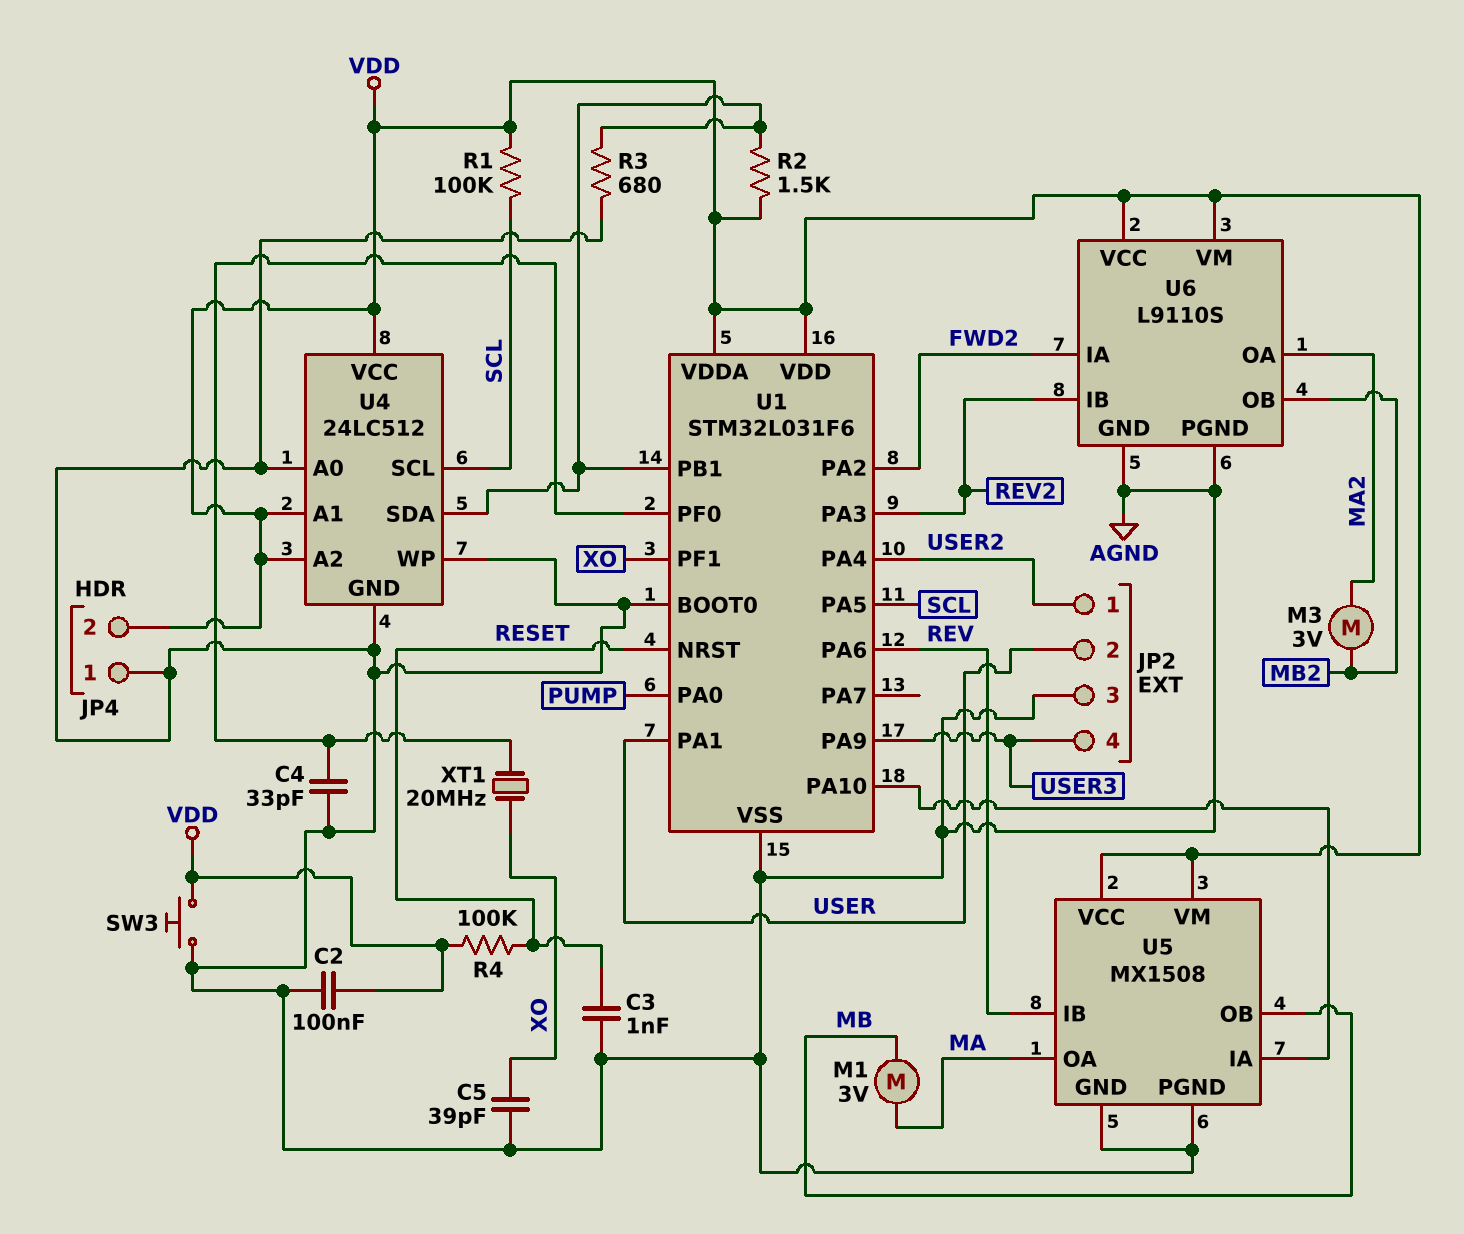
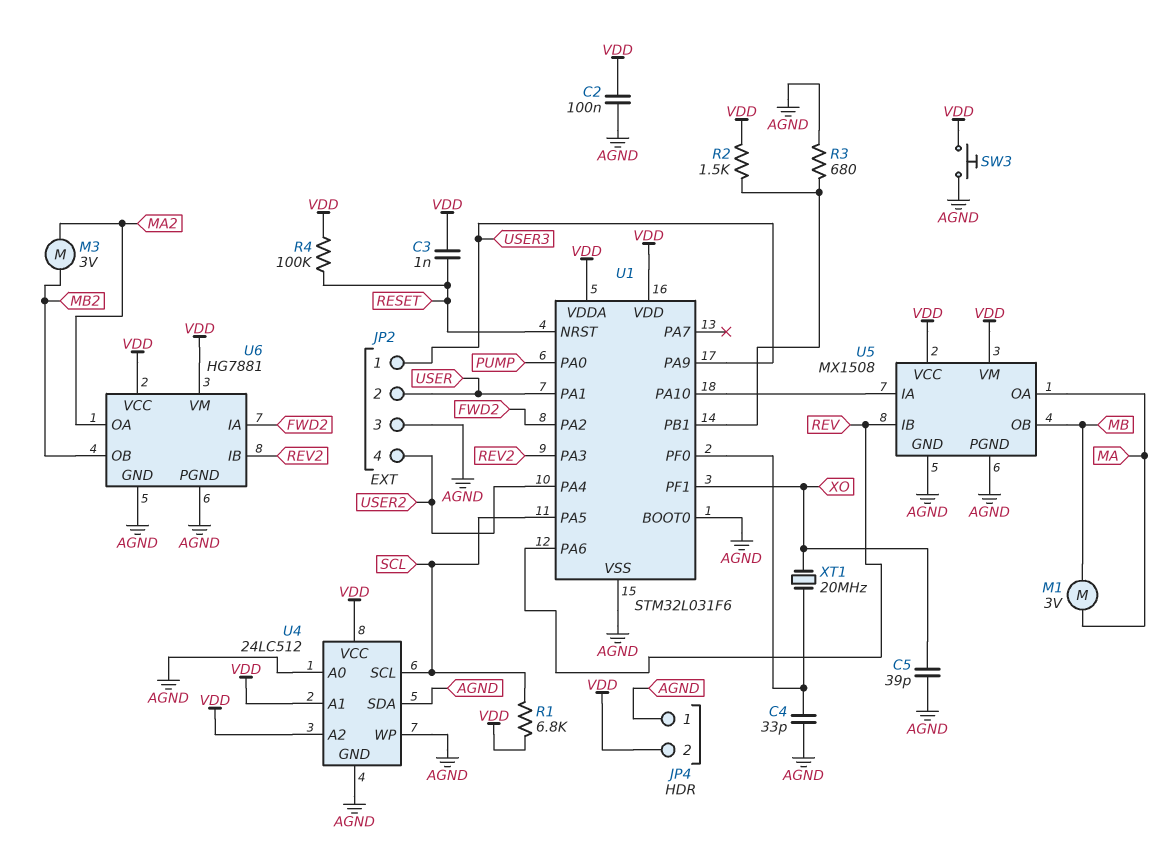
C3: 1nF (AGND, RESET) -> 1nF (RESET, VDD)
JP2 pin 1: USER2 -> USER3
JP2 pin 4: USER3 -> USER2
R1: 100k (SCL, VDD) -> 6.8k (SCL, VDD)
U4 pin SDA: U1/PB1 -> AGND
U6: L9110S -> HG7881

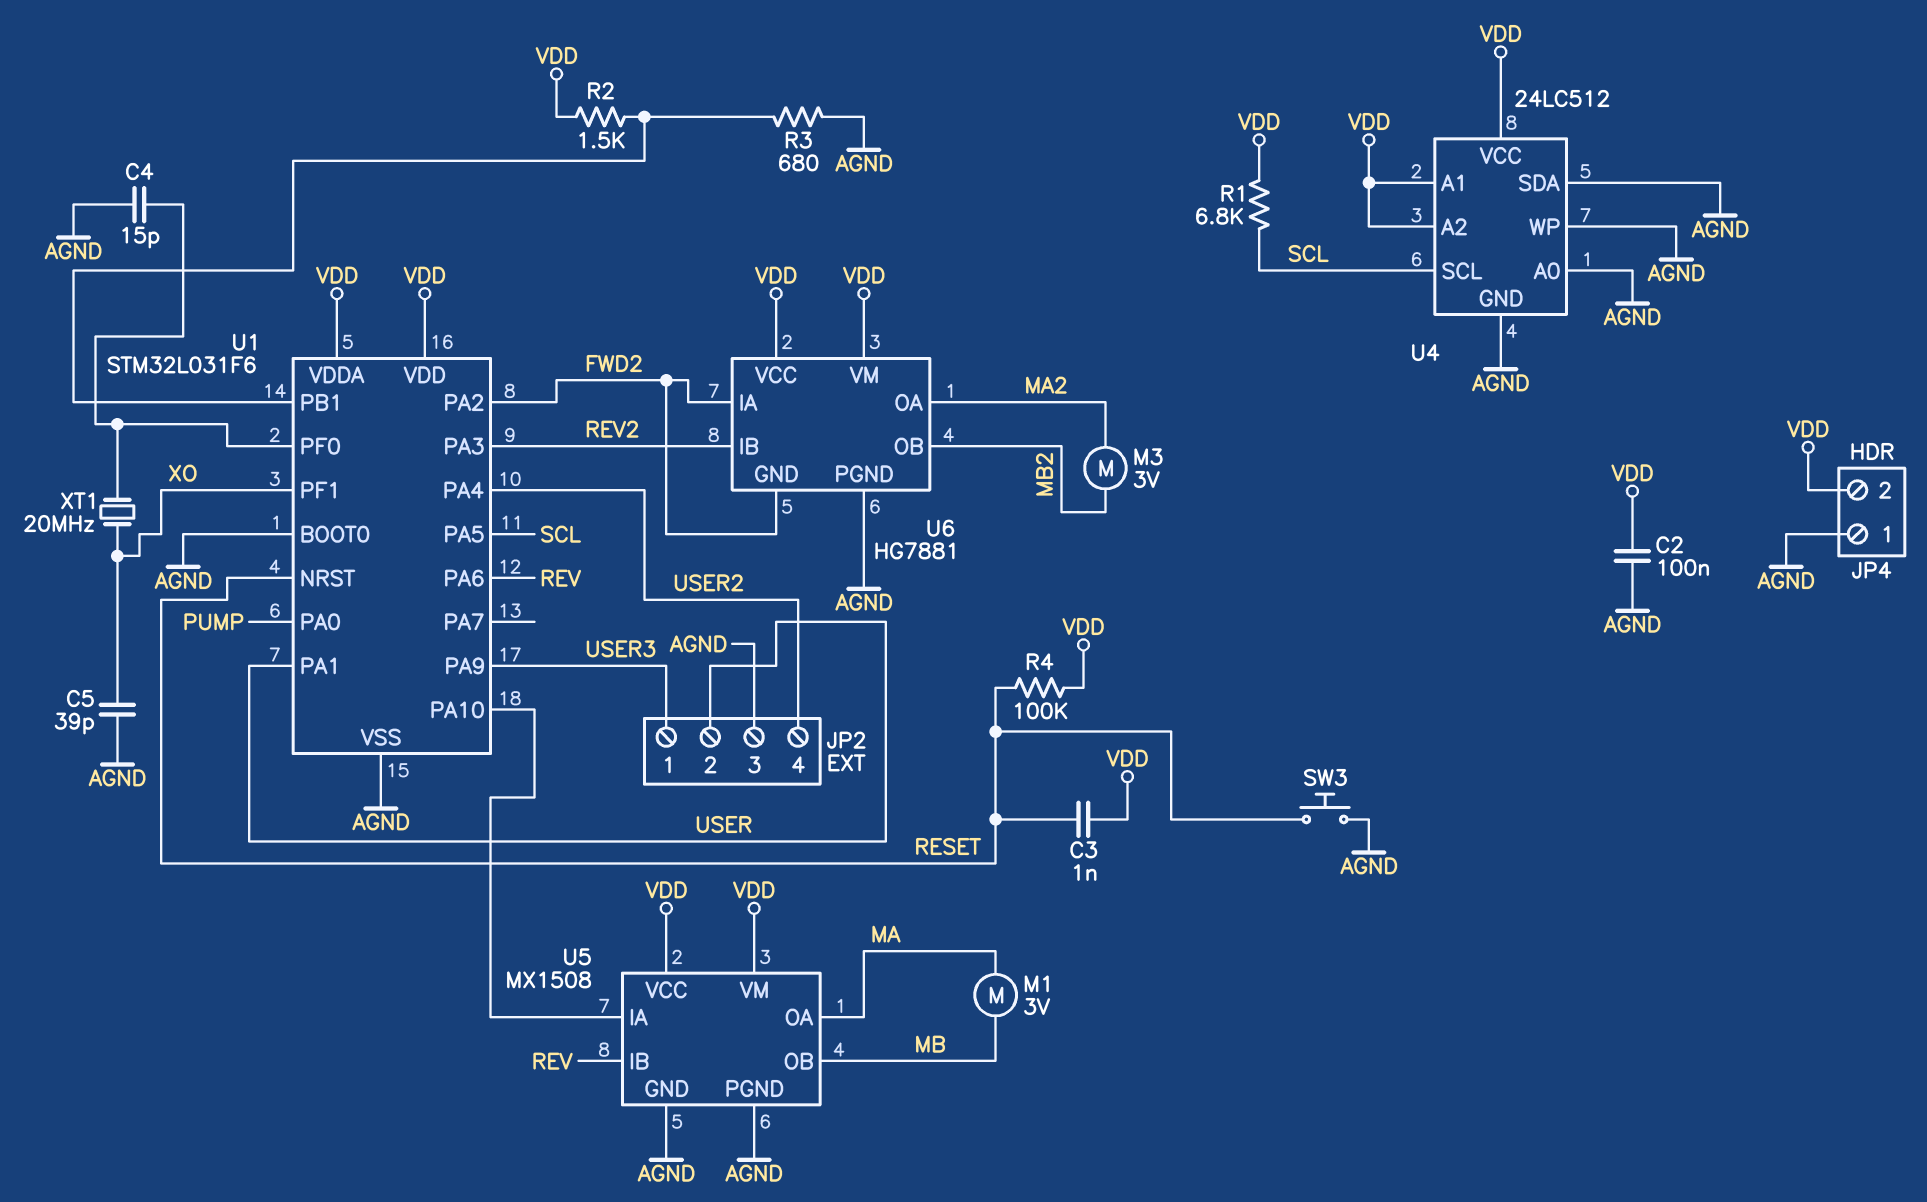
C4: 33pF (AGND, U1/PF0) -> 15pF (AGND, U1/PF0)
SW3: button (AGND, VDD) -> button (AGND, RESET)
U6 pin GND: AGND -> FWD2

